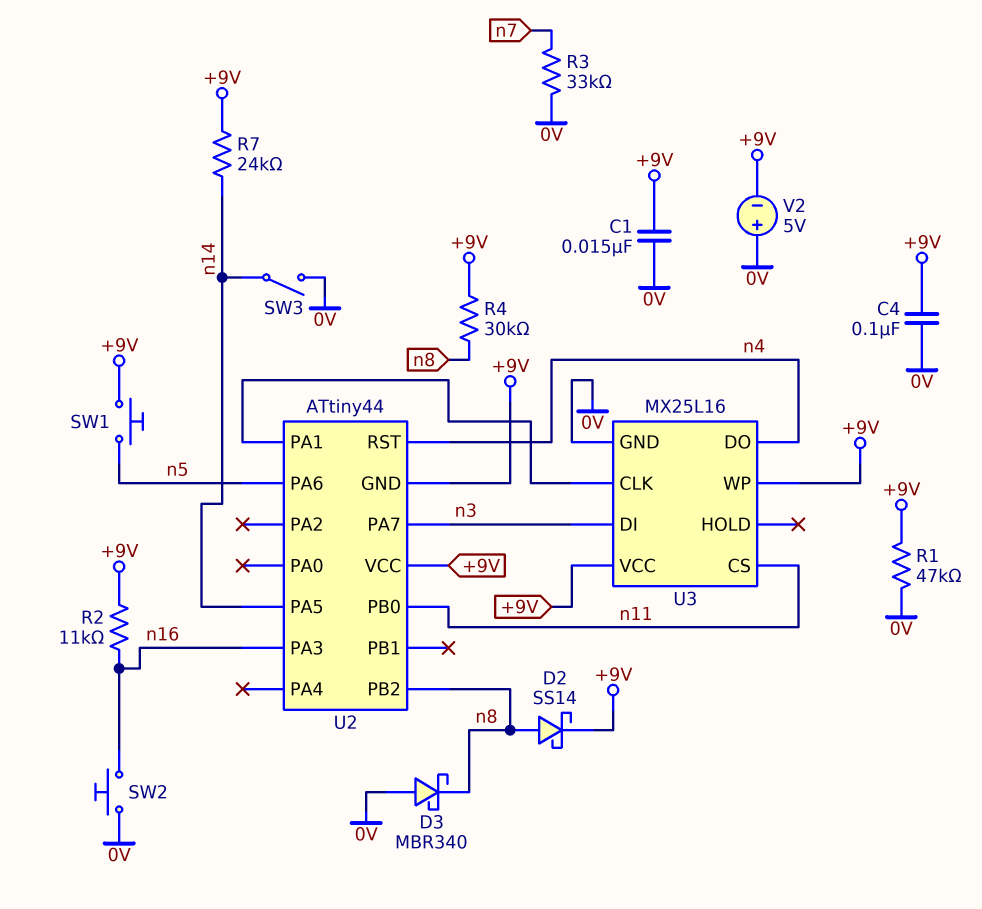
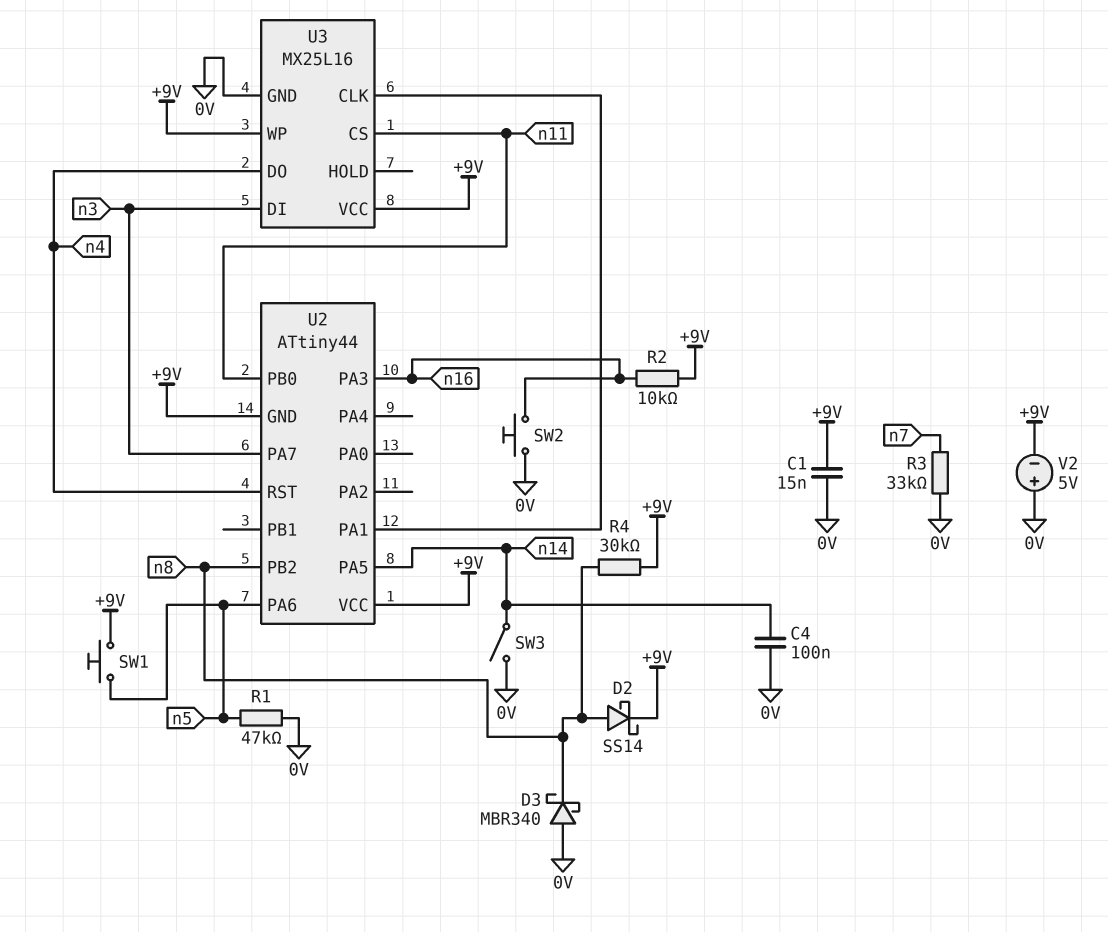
C4: 100nF (+9V, 0V) -> 100nF (0V, n14)
R1: 47k (+9V, 0V) -> 47k (0V, n5)
R2: 11k (+9V, n16) -> 10k (+9V, n16)
R7: 24k (+9V, n14) -> none

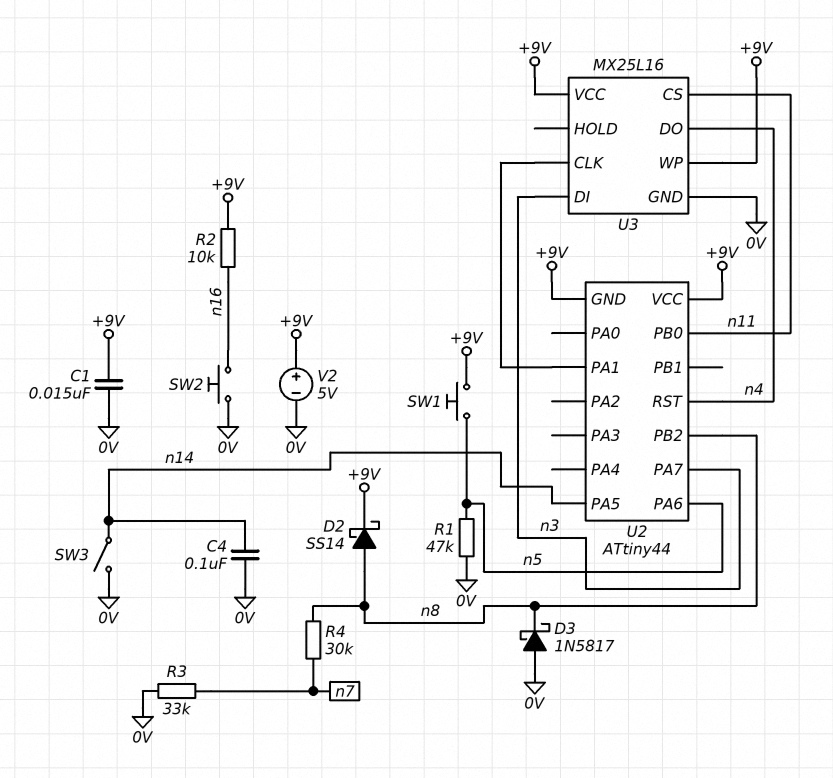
D3: schottky MBR340 (A 0V, K n8) -> schottky 1N5817 (A 0V, K n8)
R4: 30k (+9V, n8) -> 30k (n7, n8)
U2 pin PA3: n16 -> none
V2: 5V (plus 0V, minus +9V) -> 5V (plus +9V, minus 0V)

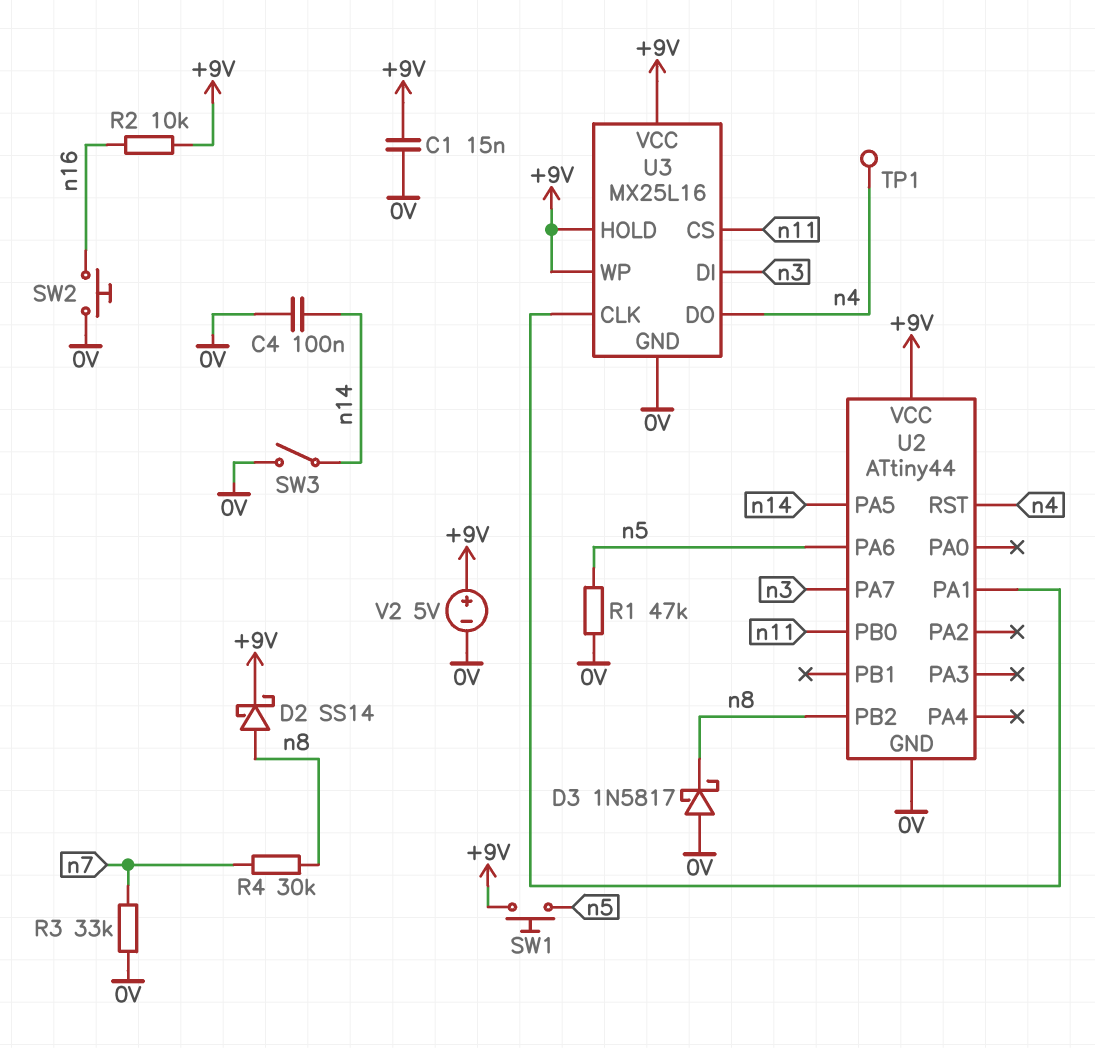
TP1: none -> test point (n4)
U2 pin GND: +9V -> 0V
U3 pin HOLD: none -> +9V

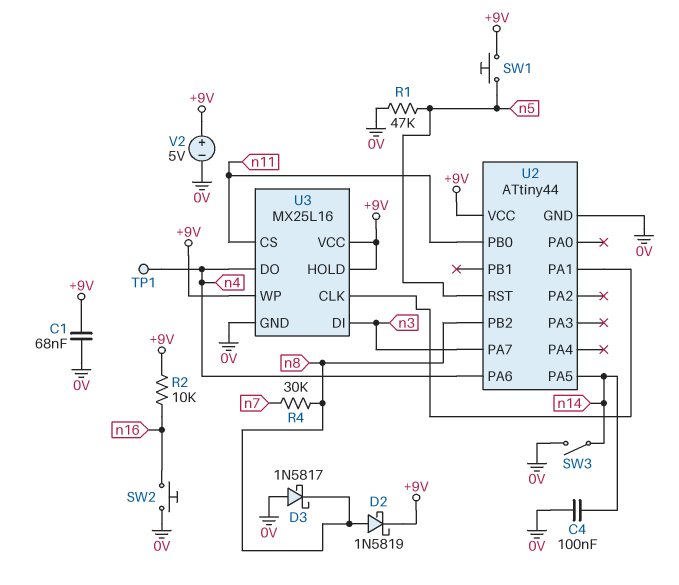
C1: 15nF (+9V, 0V) -> 68nF (+9V, 0V)
D2: schottky SS14 (A n8, K +9V) -> schottky 1N5819 (A n8, K +9V)
R3: 33k (0V, n7) -> none
U2 pin PA6: n5 -> n4
U2 pin RST: n4 -> n5

